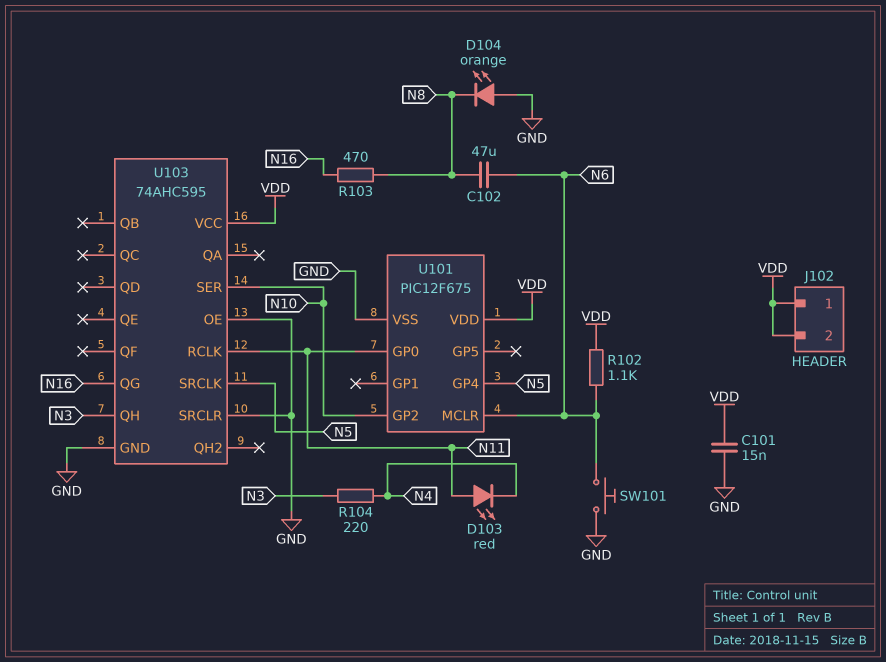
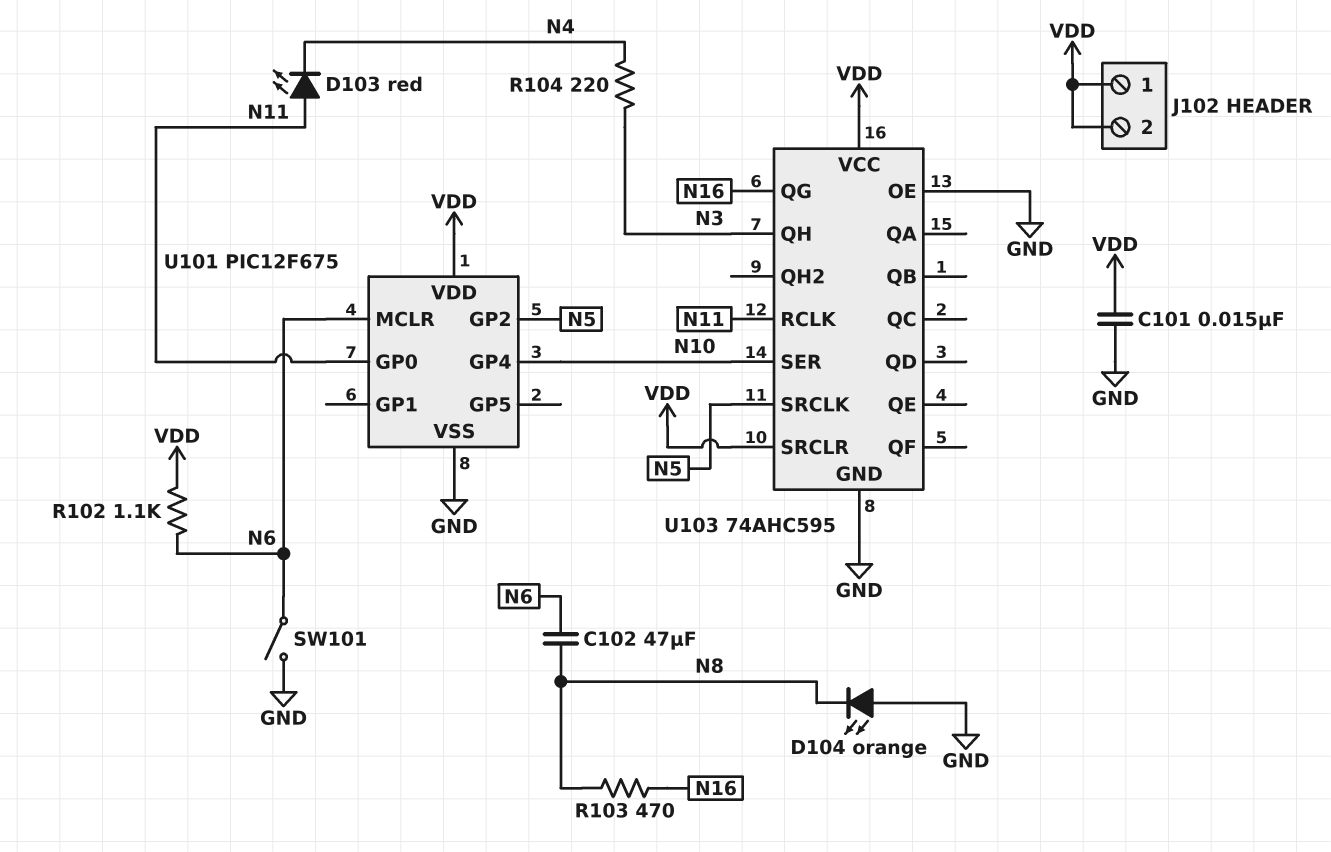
SW101: button (GND, N6) -> switch (GND, N6)
U101 pin GP2: N10 -> N5
U101 pin GP4: N5 -> N10
U103 pin SRCLR: GND -> VDD

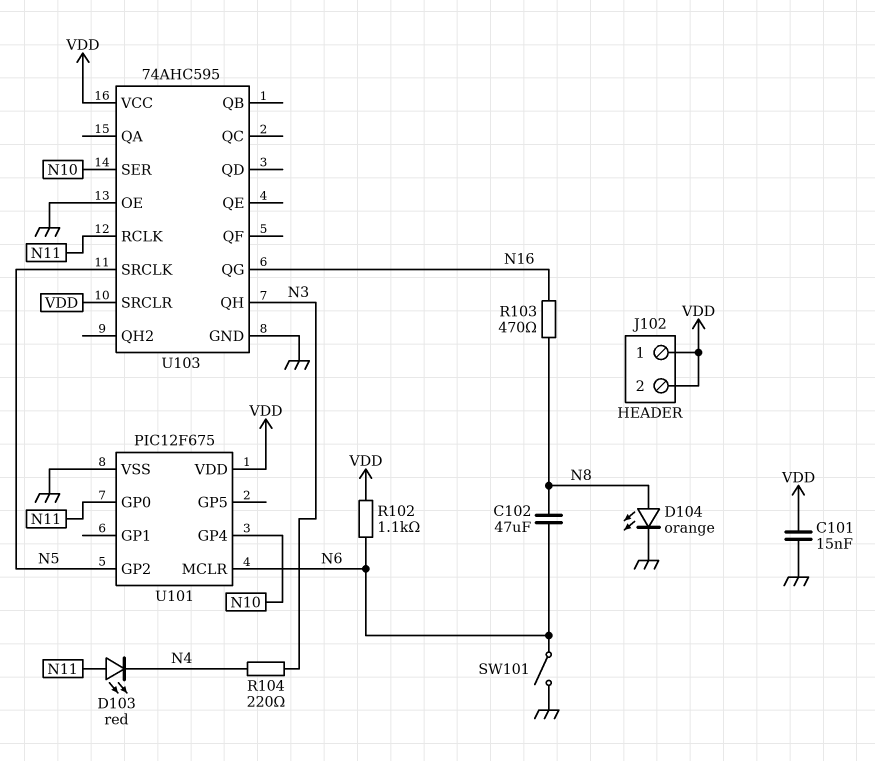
D104: LED orange (A GND, K N8) -> LED orange (A N8, K GND)

